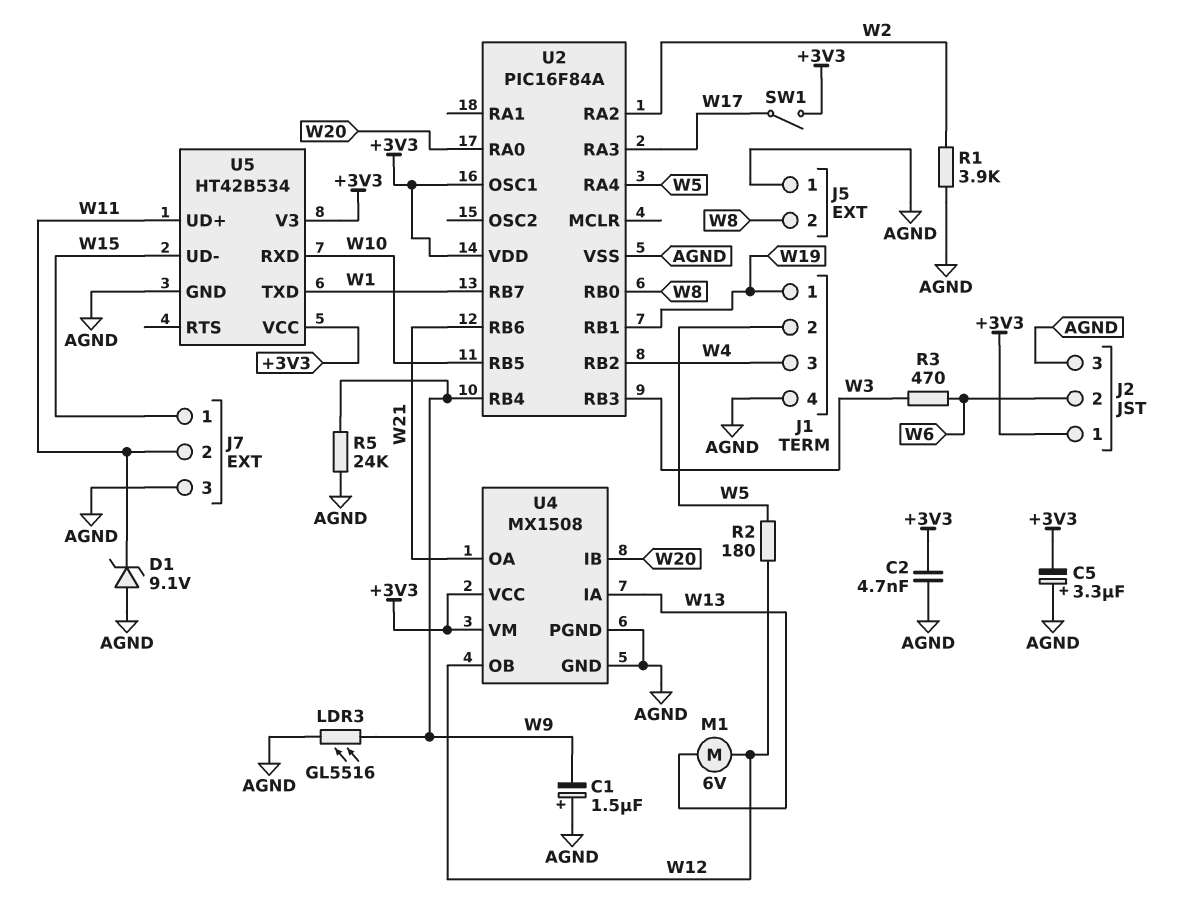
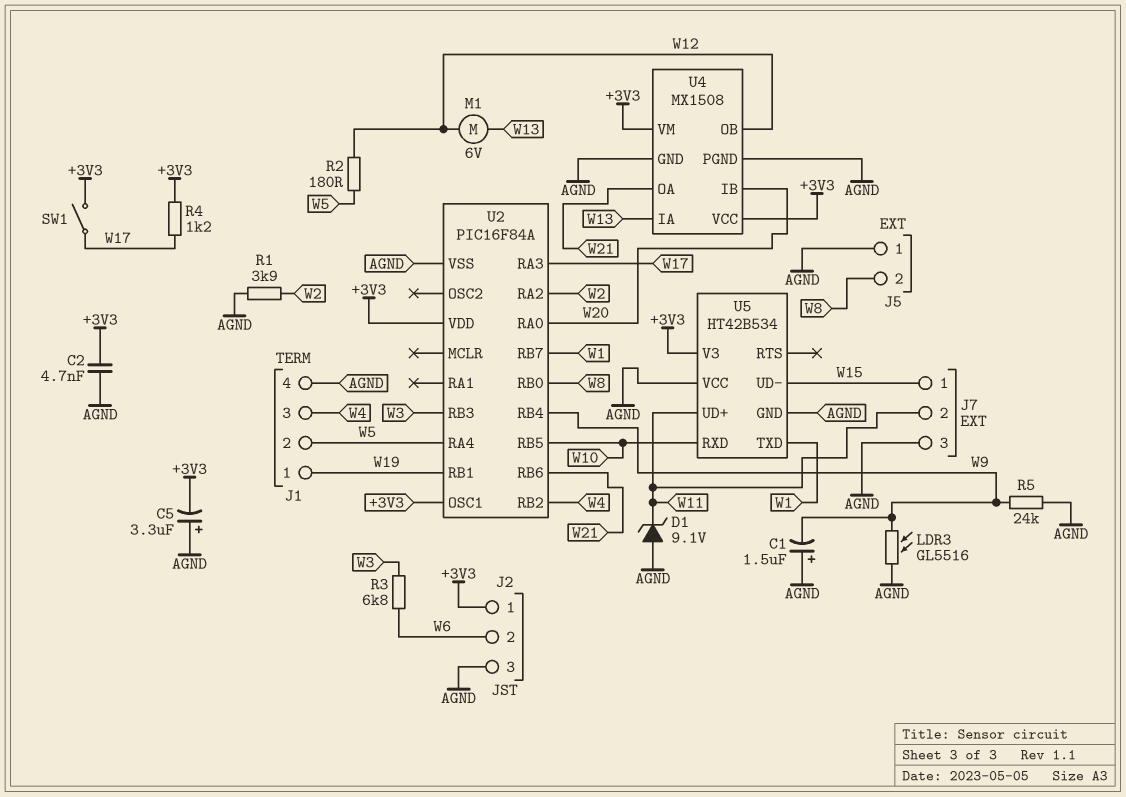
R3: 470 (W3, W6) -> 6.8k (W3, W6)
R4: none -> 1.2k (+3V3, W17)
U5 pin VCC: +3V3 -> AGND

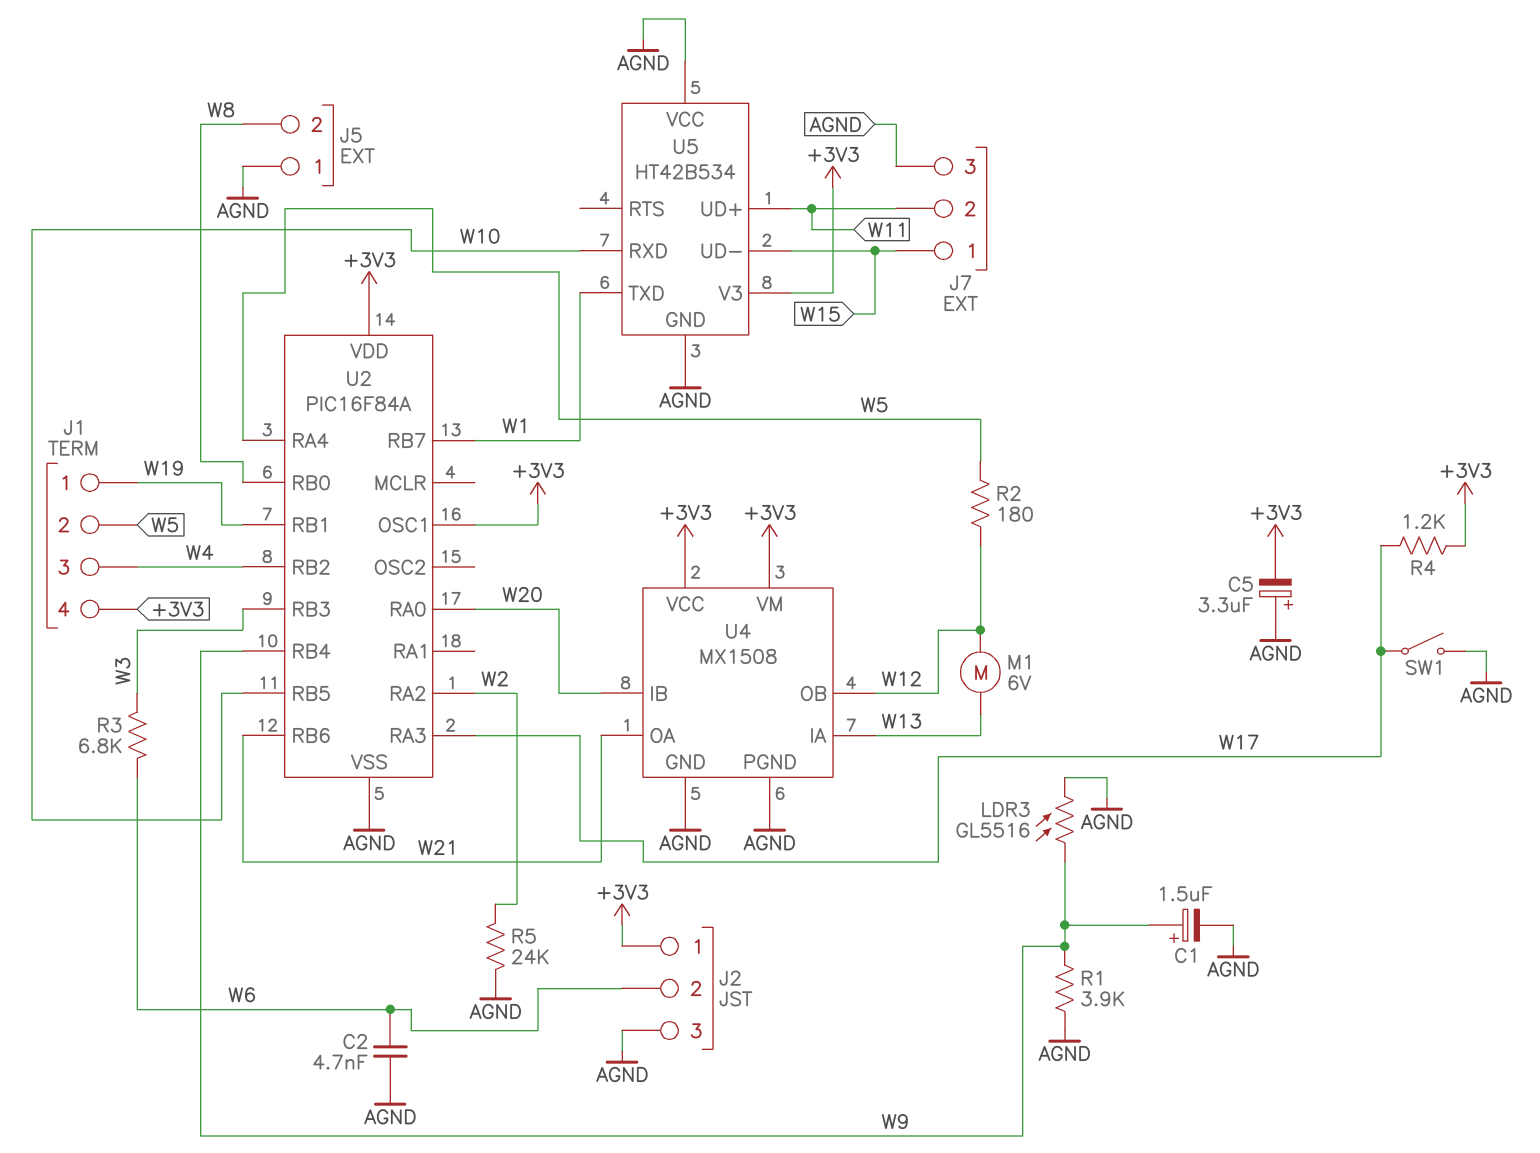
C1: 1.5uF (plus AGND, minus W9) -> 1.5uF (plus W9, minus AGND)
C2: 4.7nF (+3V3, AGND) -> 4.7nF (AGND, W6)
D1: zener 9.1V (A AGND, K W11) -> none
J1 pin 4: AGND -> +3V3
R1: 3.9k (AGND, W2) -> 3.9k (AGND, W9)
R5: 24k (AGND, W9) -> 24k (AGND, W2)
SW1: switch (+3V3, W17) -> switch (AGND, W17)

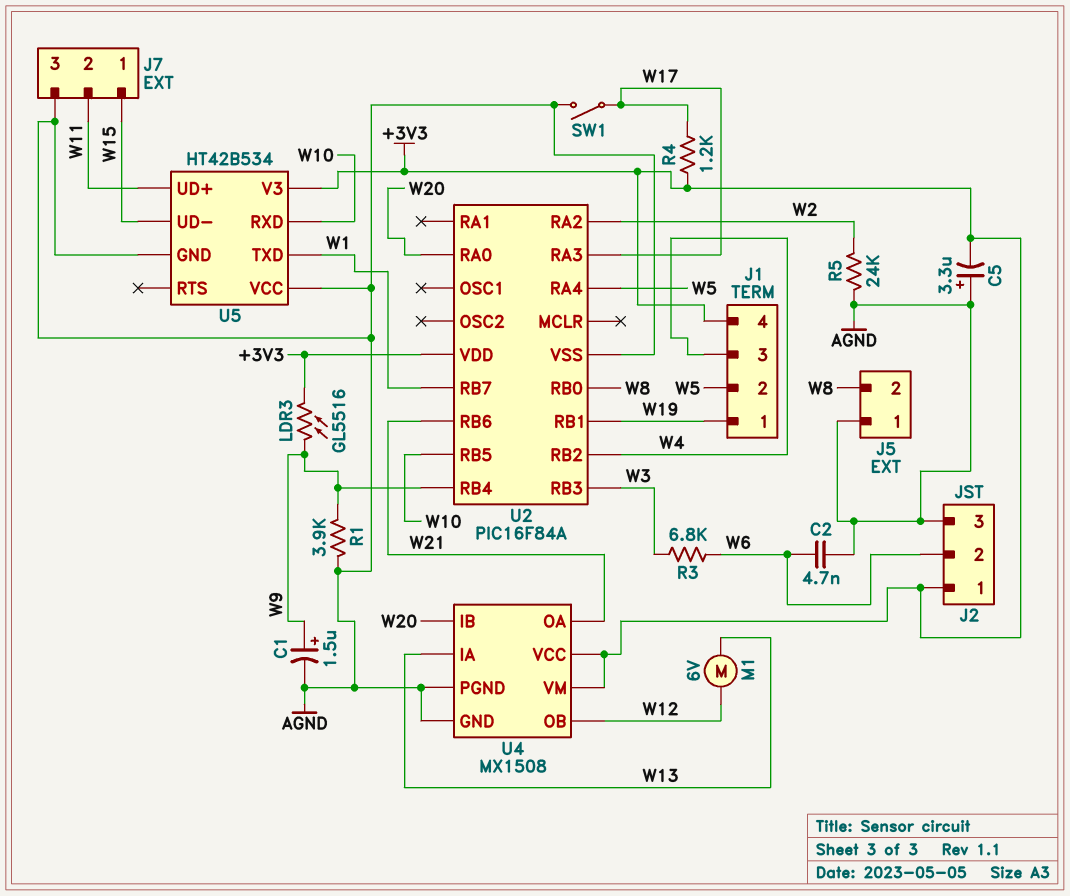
LDR3: GL5516 (AGND, W9) -> GL5516 (+3V3, W9)
R2: 180 (W5, W12) -> none
U2 pin OSC1: +3V3 -> none

